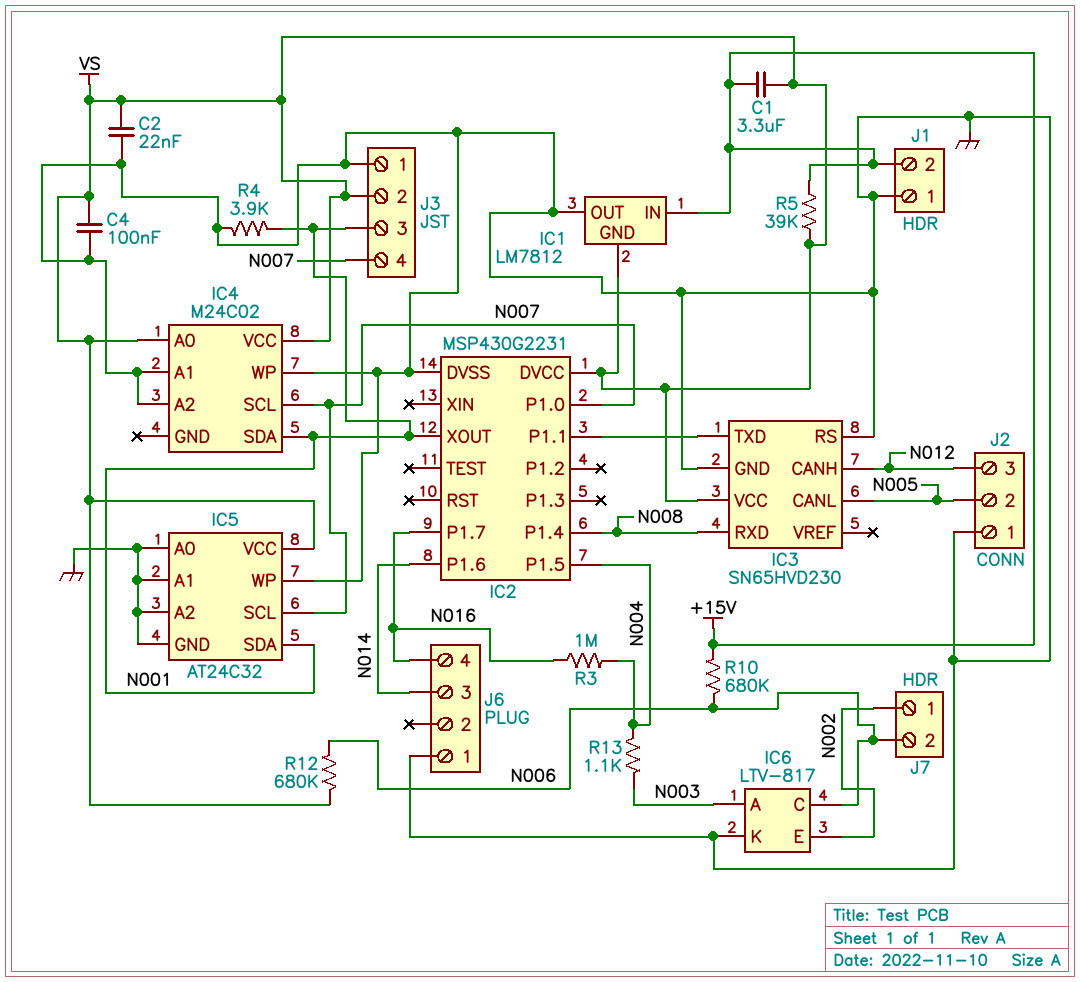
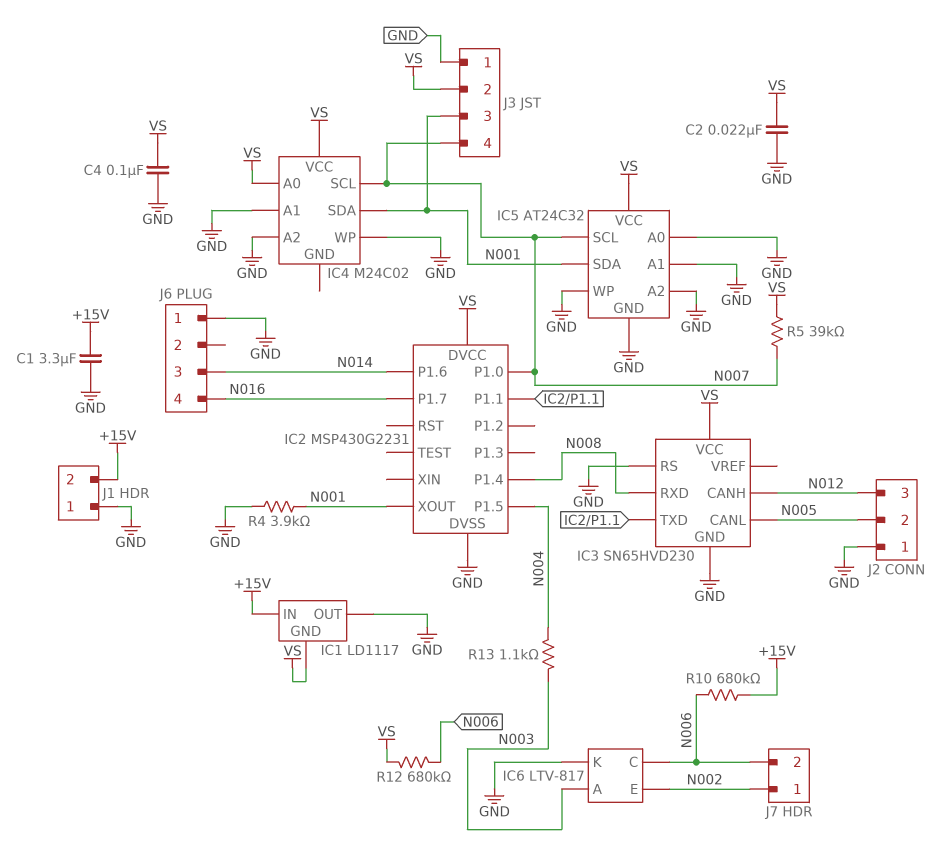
C1: 3.3uF (+15V, VS) -> 3.3uF (+15V, GND)
IC1: LM7812 -> LD1117
R3: 1M (N004, N016) -> none
R5: 39k (+15V, VS) -> 39k (N007, VS)

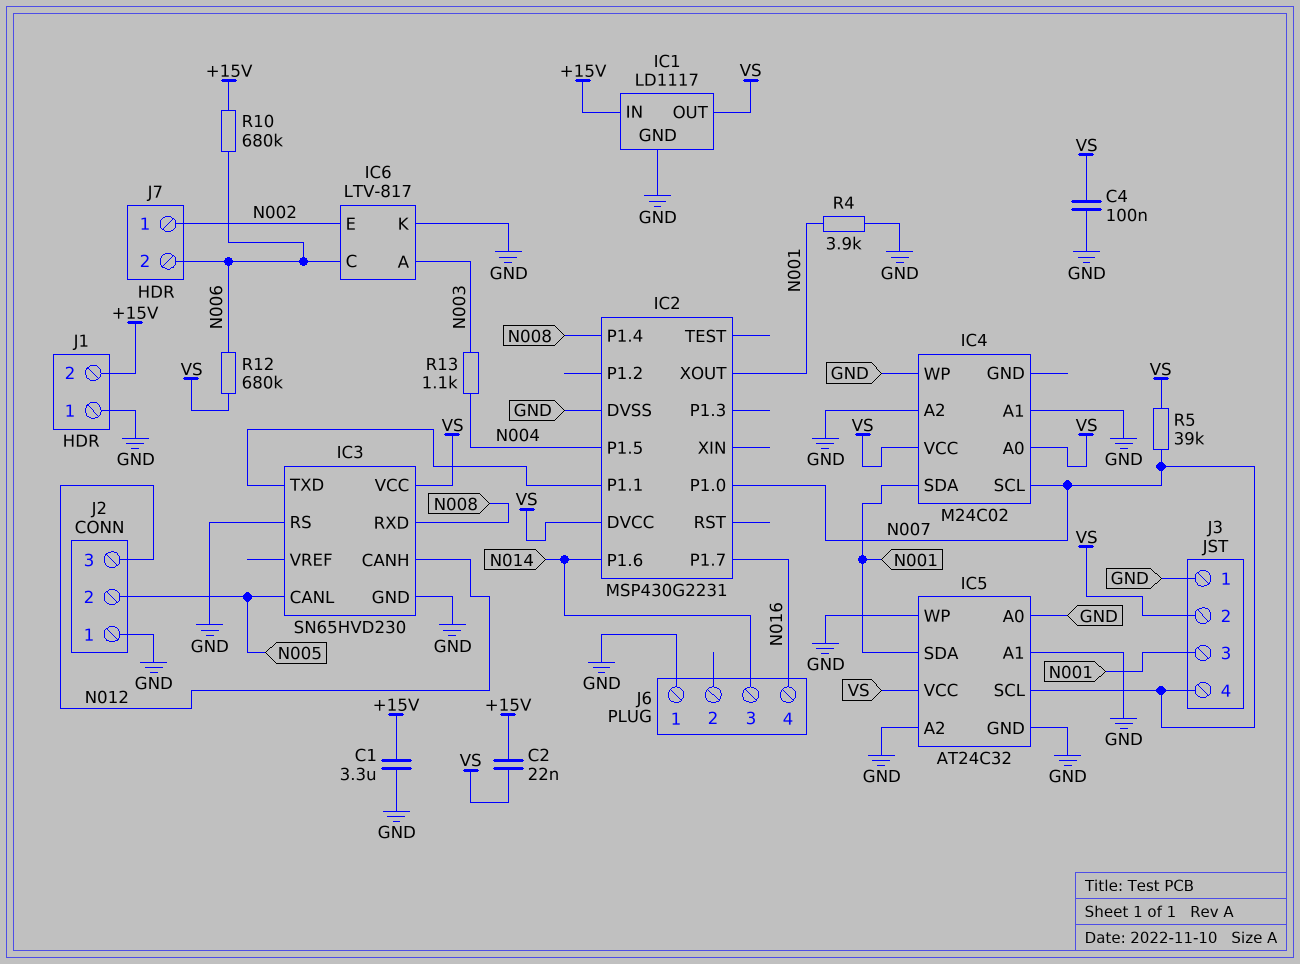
C2: 22nF (GND, VS) -> 22nF (+15V, VS)
IC1 pin GND: VS -> GND
IC1 pin OUT: GND -> VS

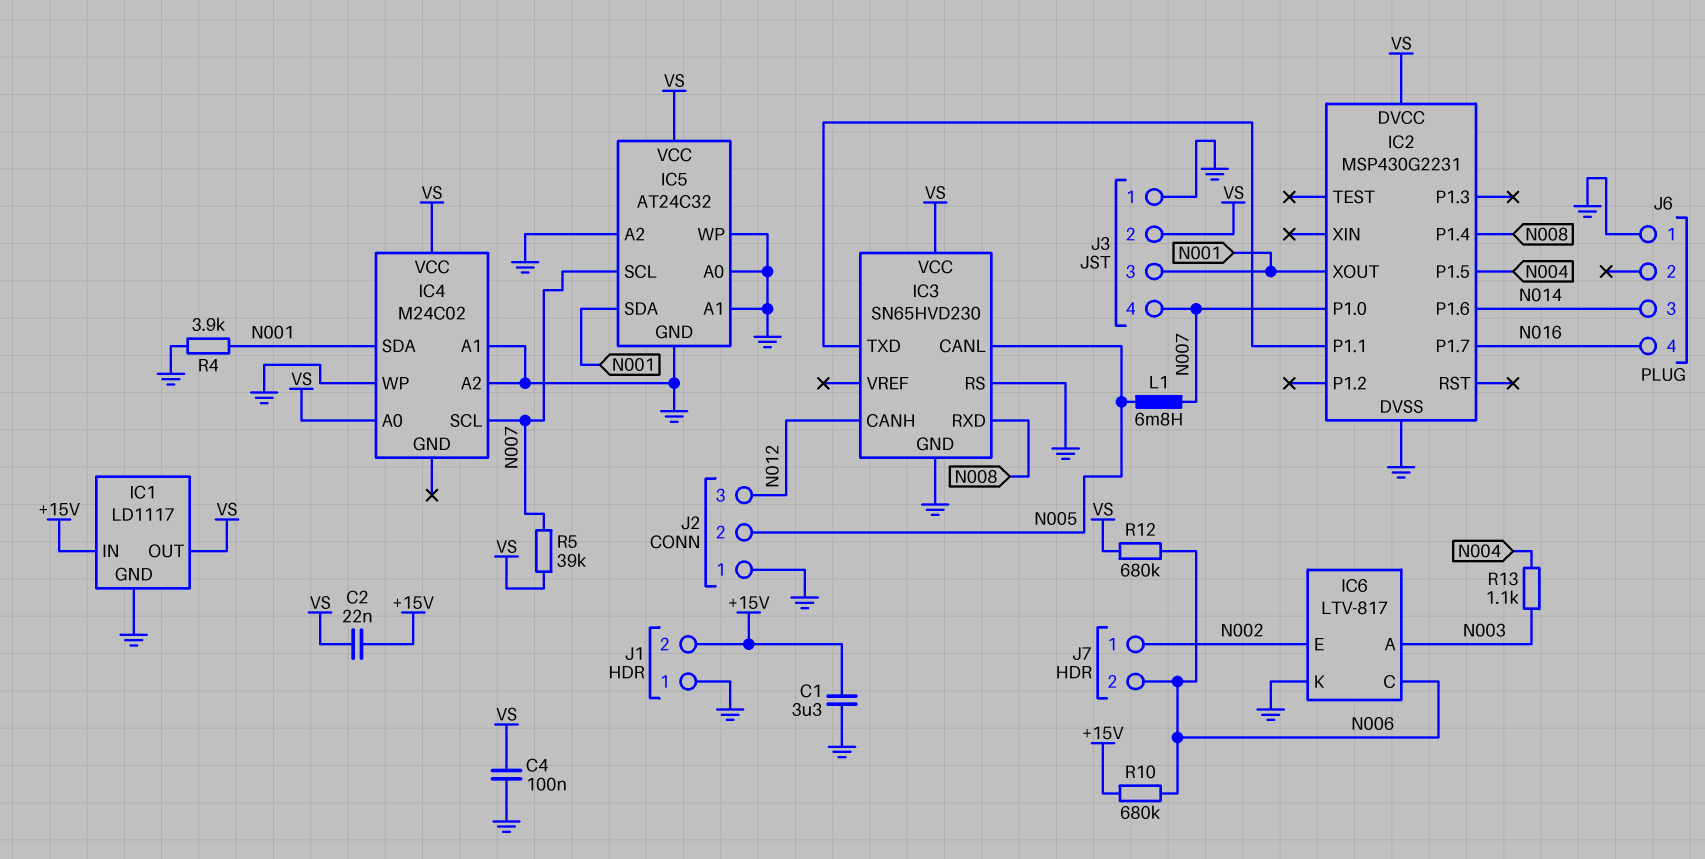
L1: none -> 6.8mH (N005, N007)

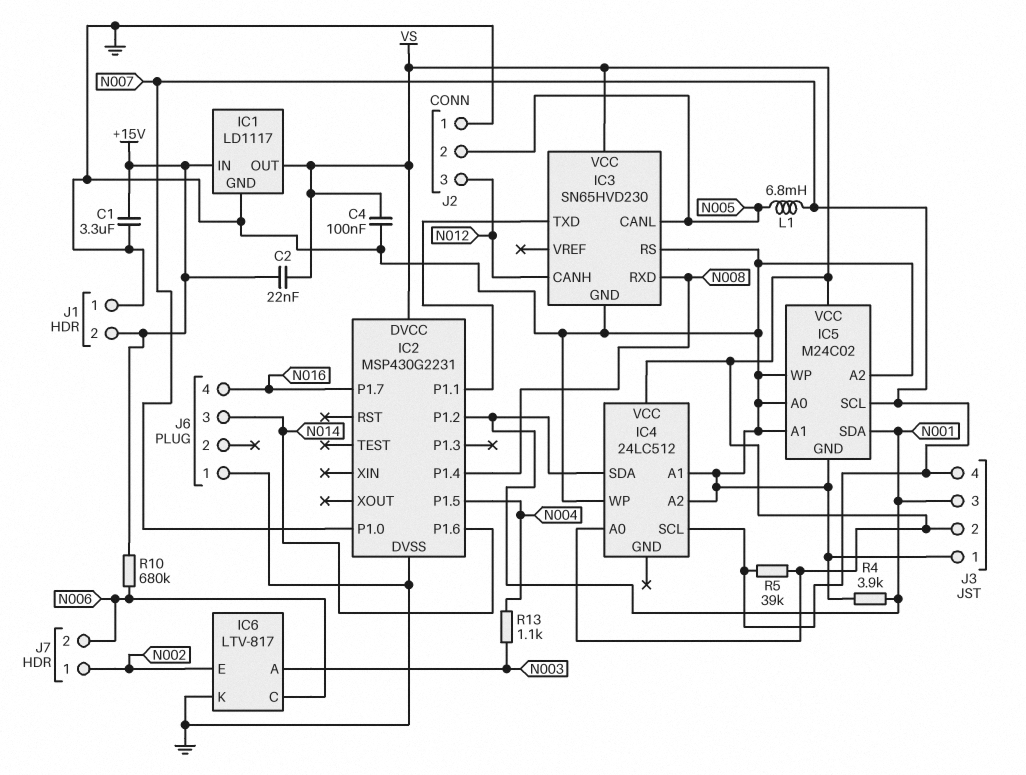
IC2 pin P1.2: none -> N001
IC2 pin XOUT: N001 -> none
IC4: M24C02 -> 24LC512
IC5: AT24C32 -> M24C02
R12: 680k (N006, VS) -> none

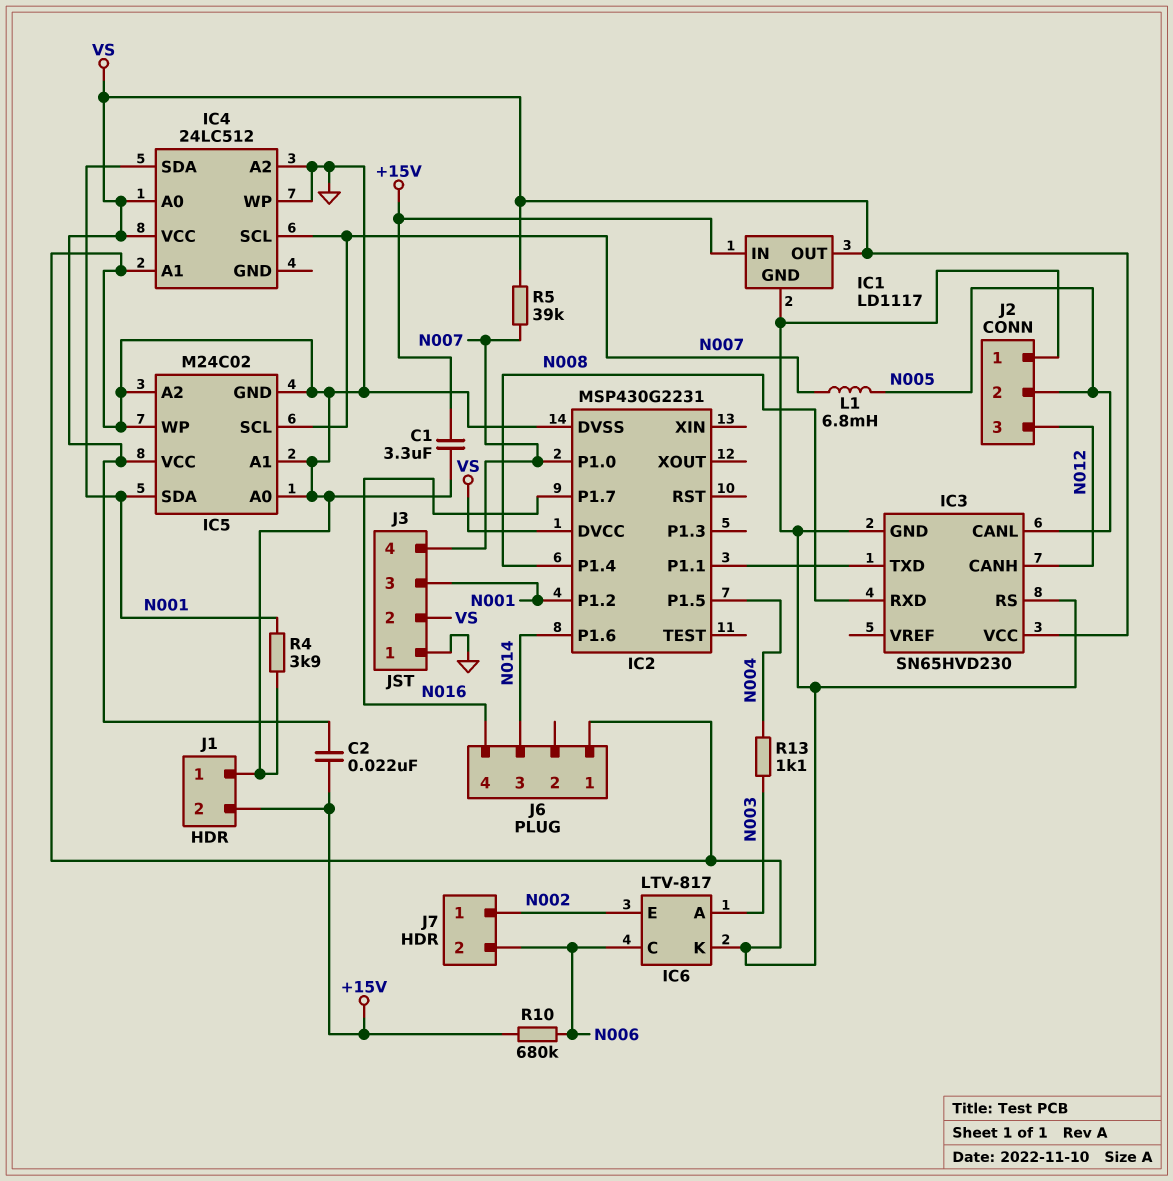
C4: 100nF (GND, VS) -> none

